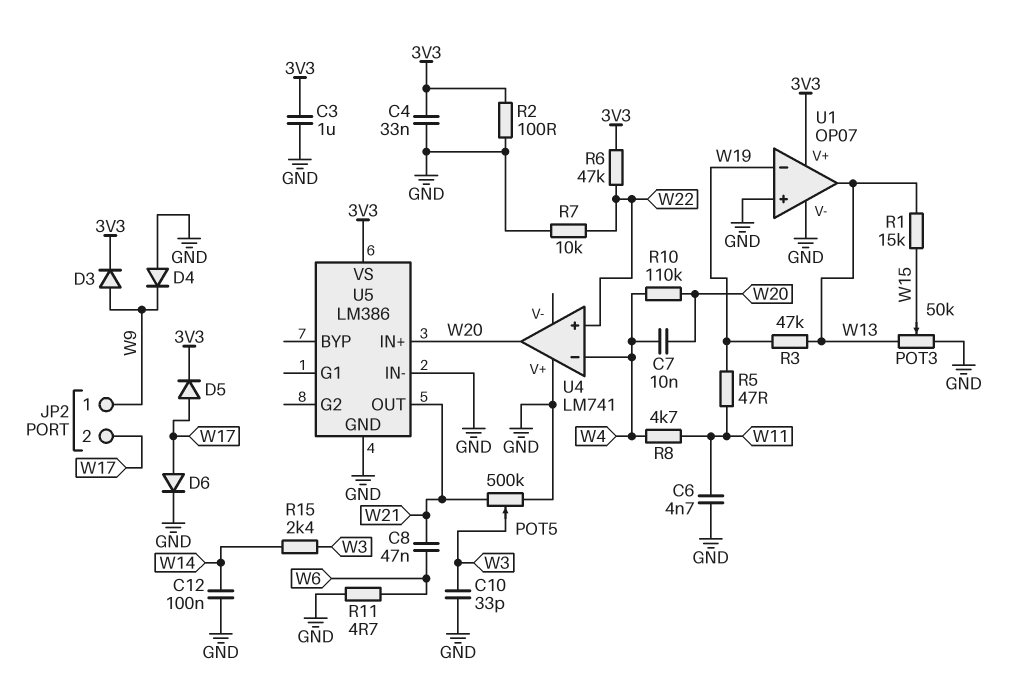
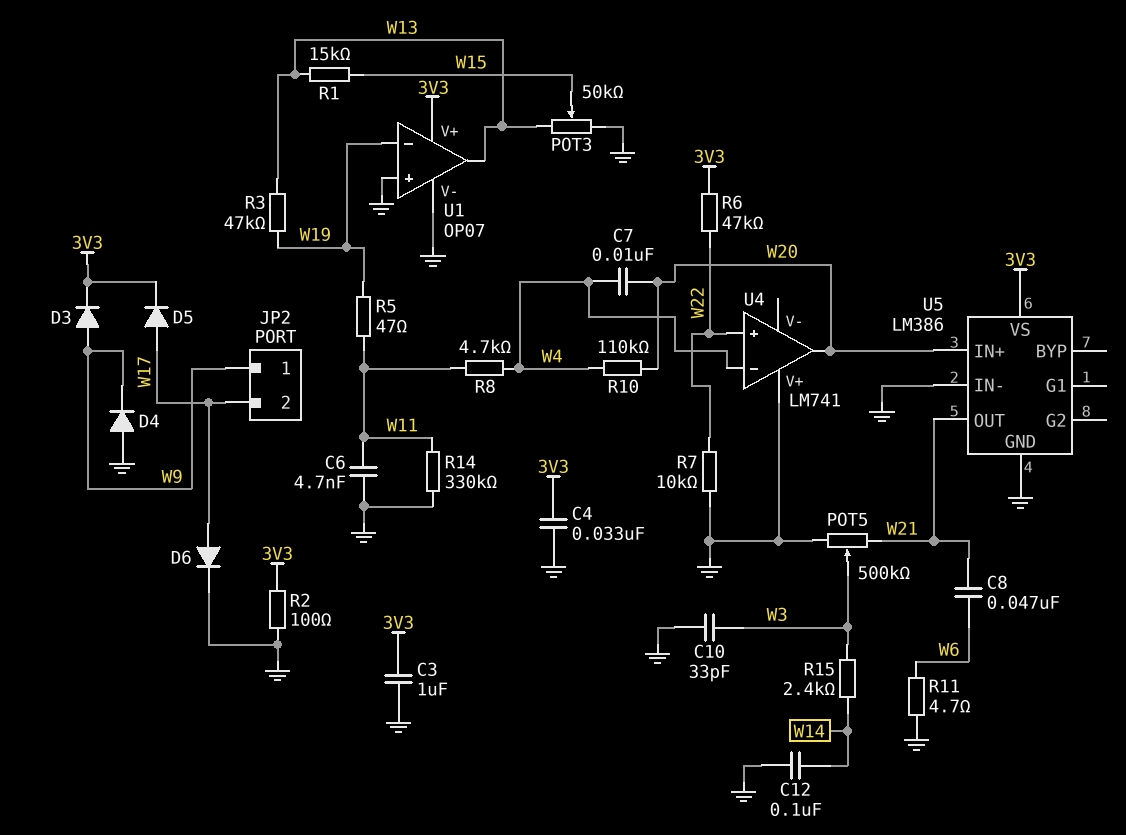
R14: none -> 330k (GND, W11)

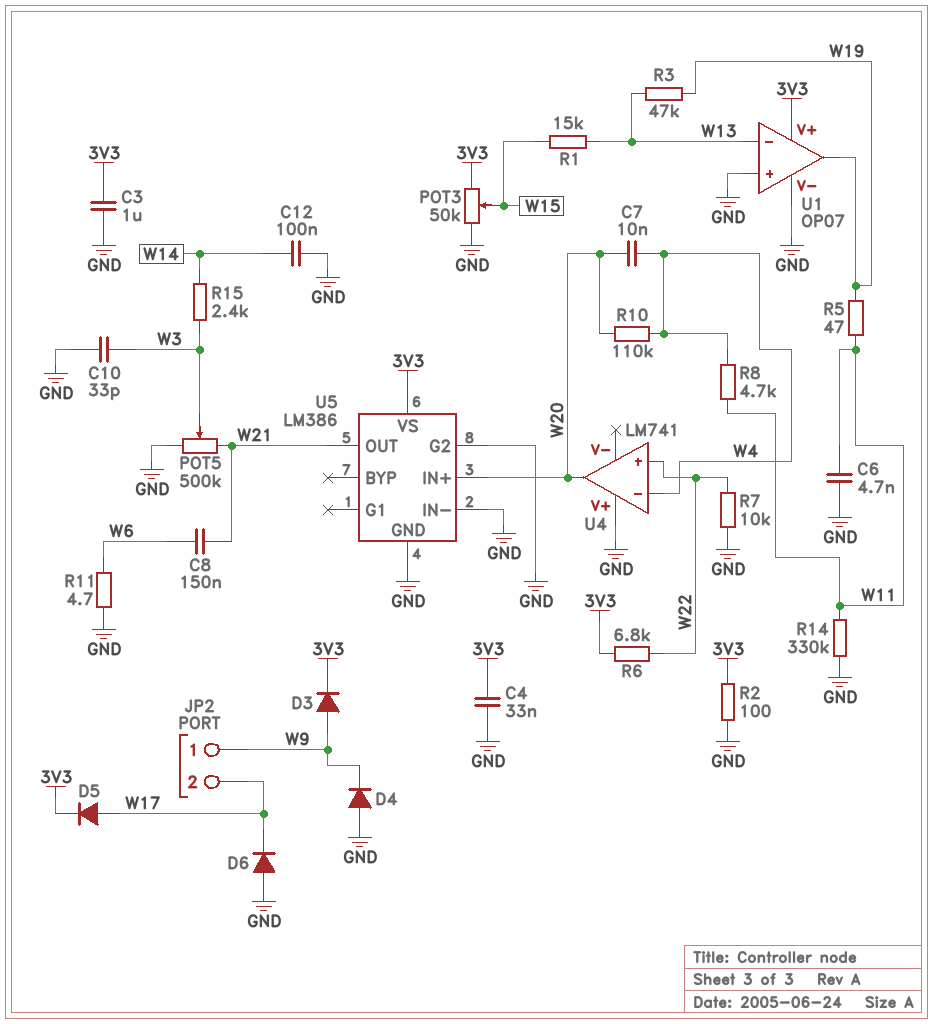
C8: 47nF (W6, W21) -> 150nF (W6, W21)
D6: diode (A W17, K GND) -> diode (A GND, K W17)
POT3: 50k (GND, W13, wiper W15) -> 50k (3V3, GND, wiper W15)
R6: 47k (3V3, W22) -> 6.8k (3V3, W22)
U1 pin in-: W19 -> W13
U1 pin out: W13 -> W19
U5 pin G2: none -> GND

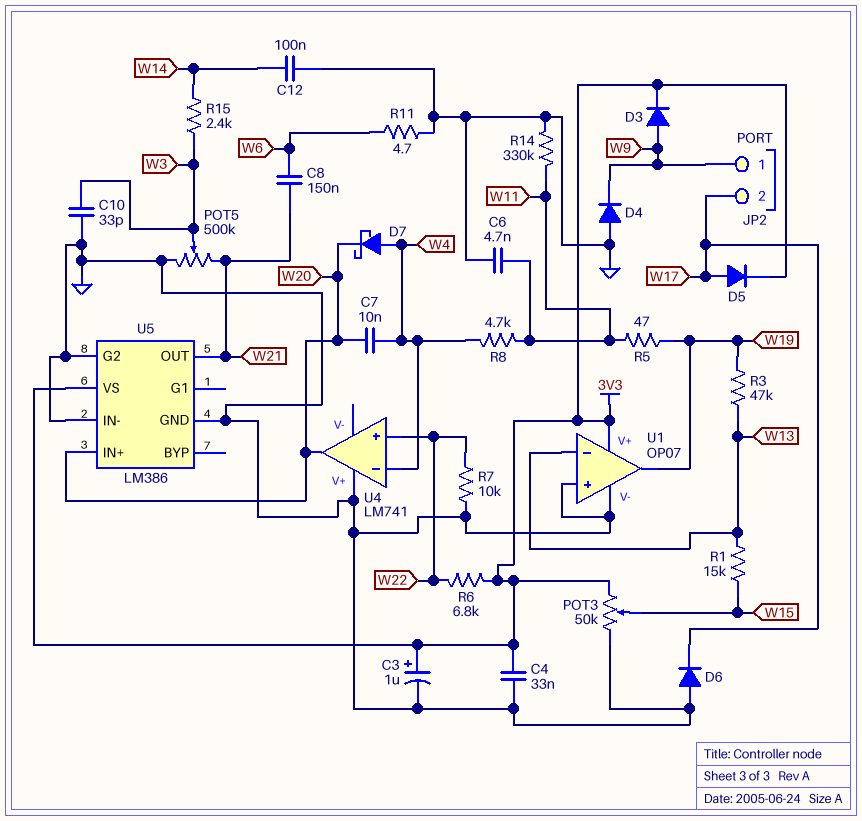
C3: 1uF (3V3, GND) -> 1uF (plus 3V3, minus GND)
D7: none -> schottky (A W4, K W20)
R2: 100 (3V3, GND) -> none
R10: 110k (W4, W20) -> none

